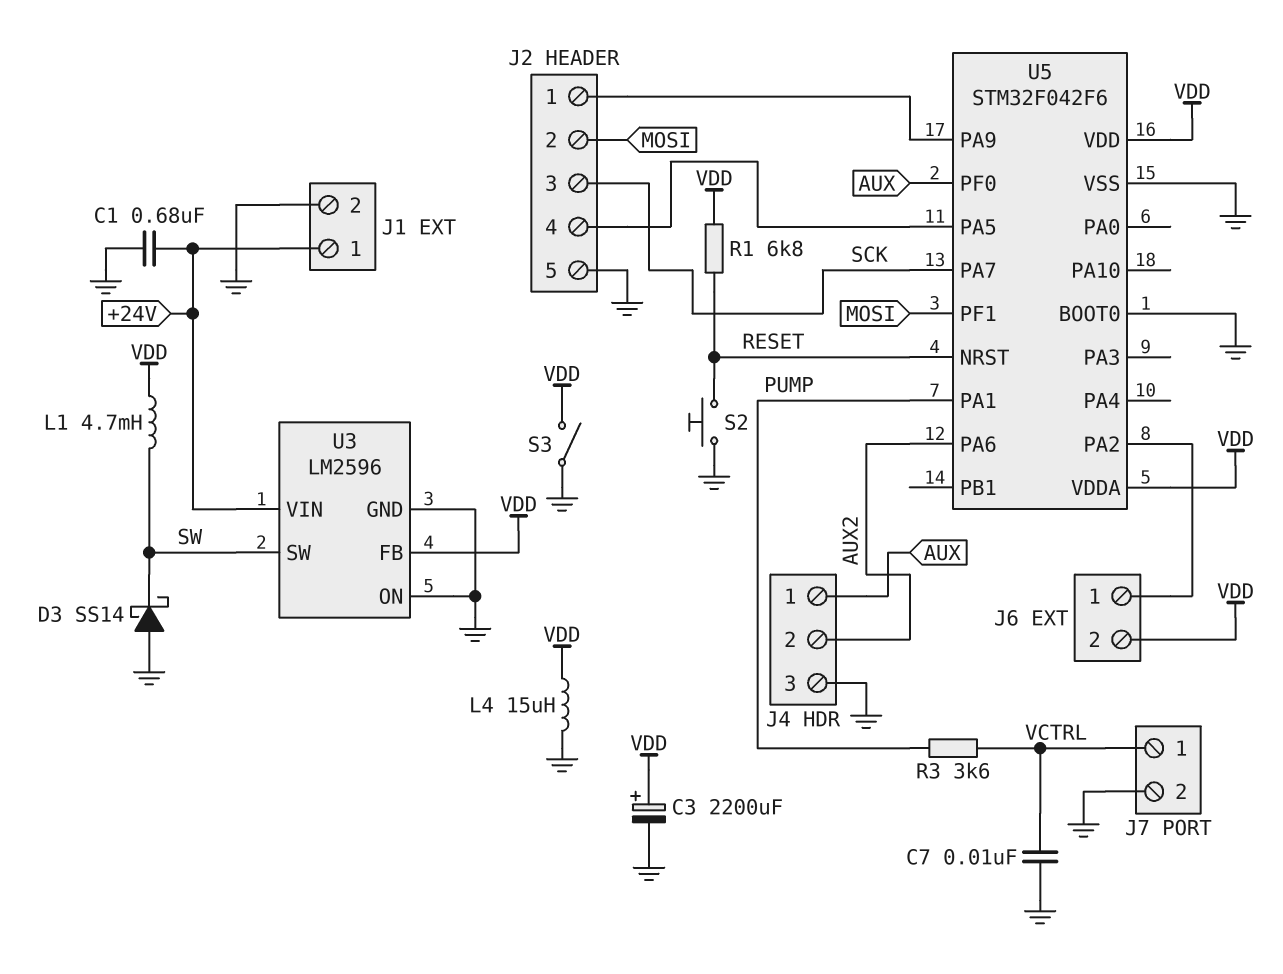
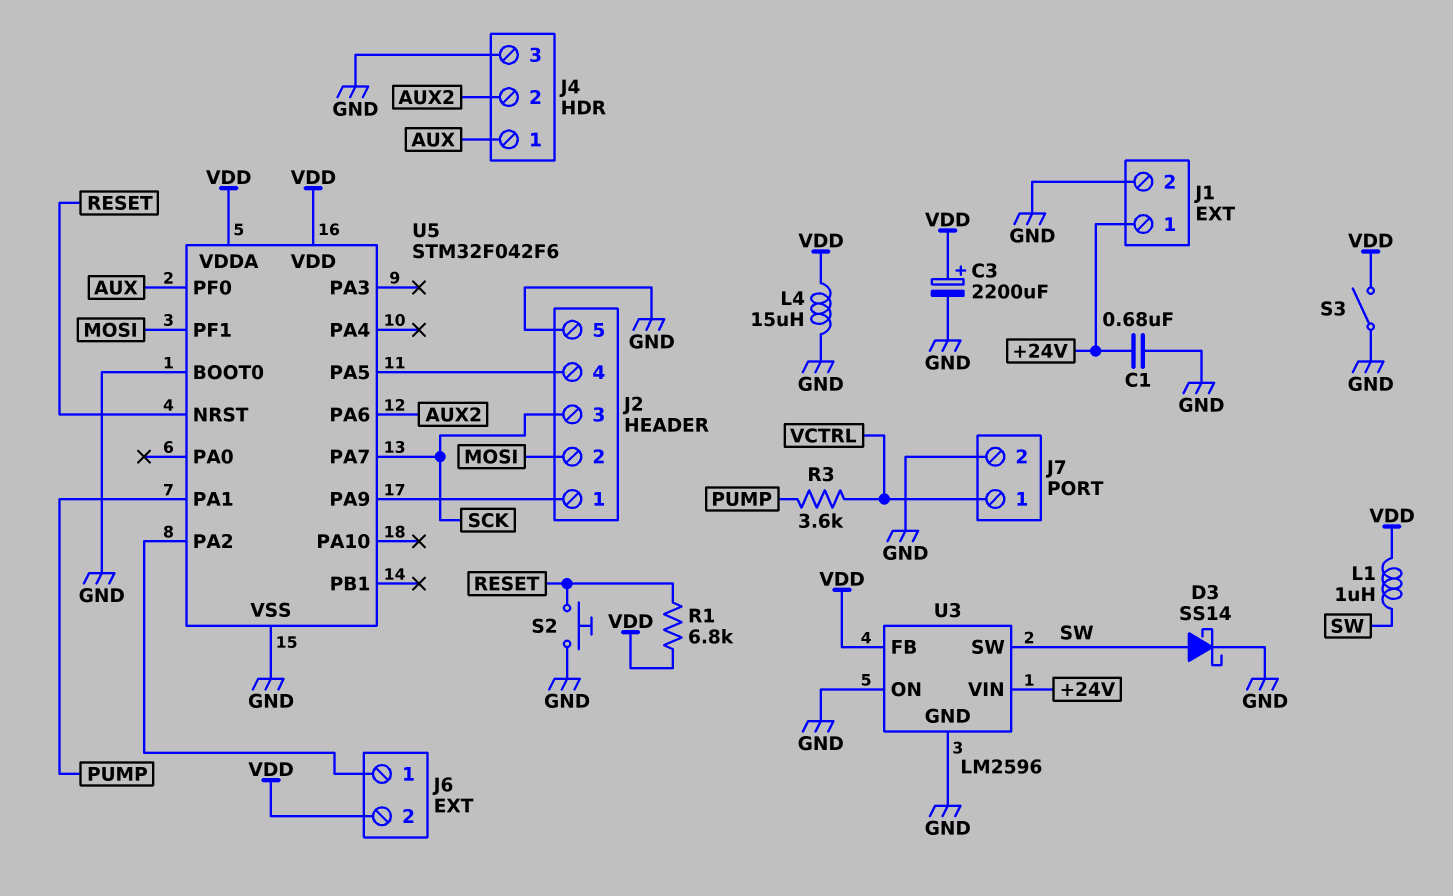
C7: 10nF (GND, VCTRL) -> none
D3: schottky SS14 (A GND, K SW) -> schottky SS14 (A SW, K GND)
L1: 4.7mH (SW, VDD) -> 1uH (SW, VDD)

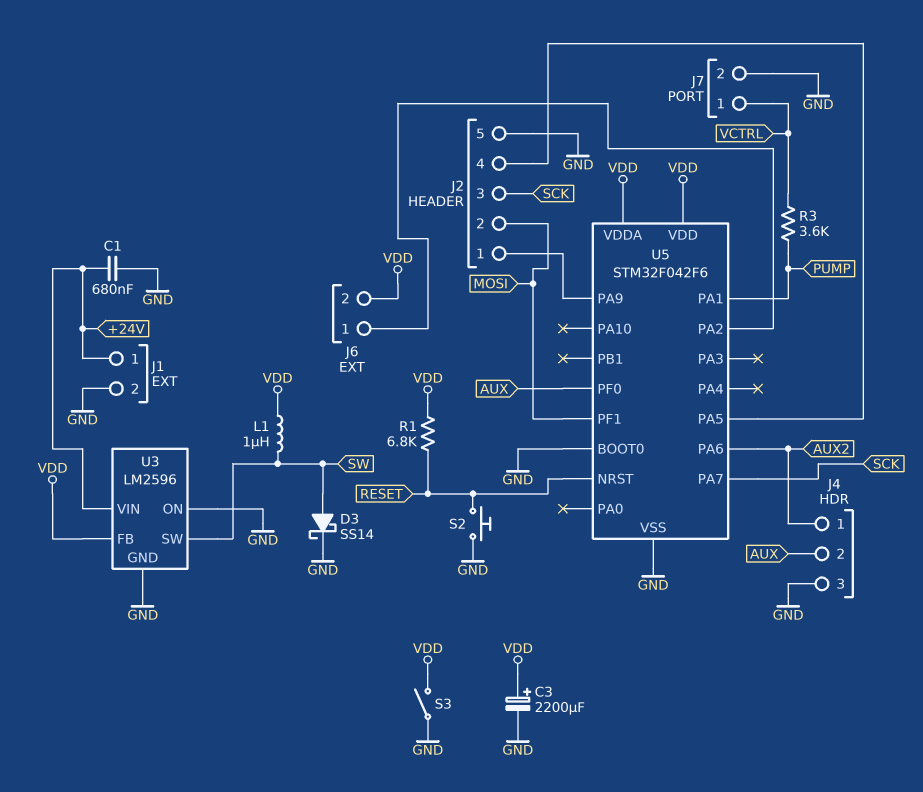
J4 pin 1: AUX -> AUX2
J4 pin 2: AUX2 -> AUX
L4: 15uH (GND, VDD) -> none

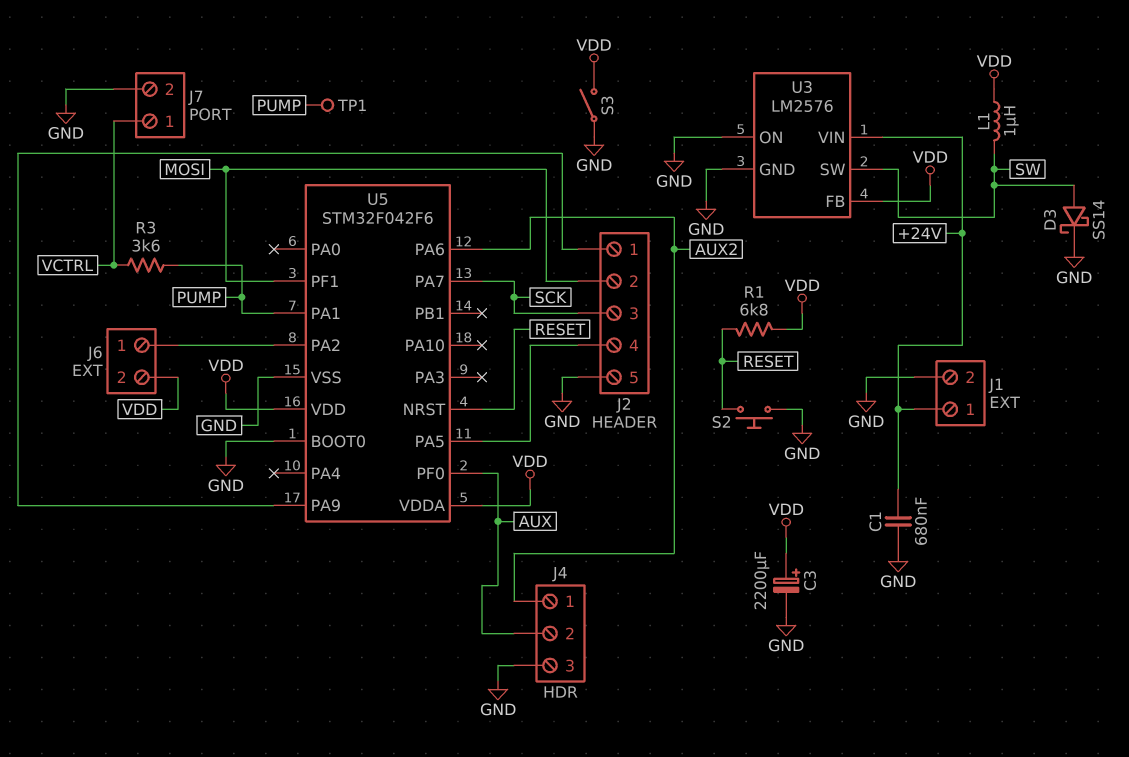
TP1: none -> test point (PUMP)
U3: LM2596 -> LM2576

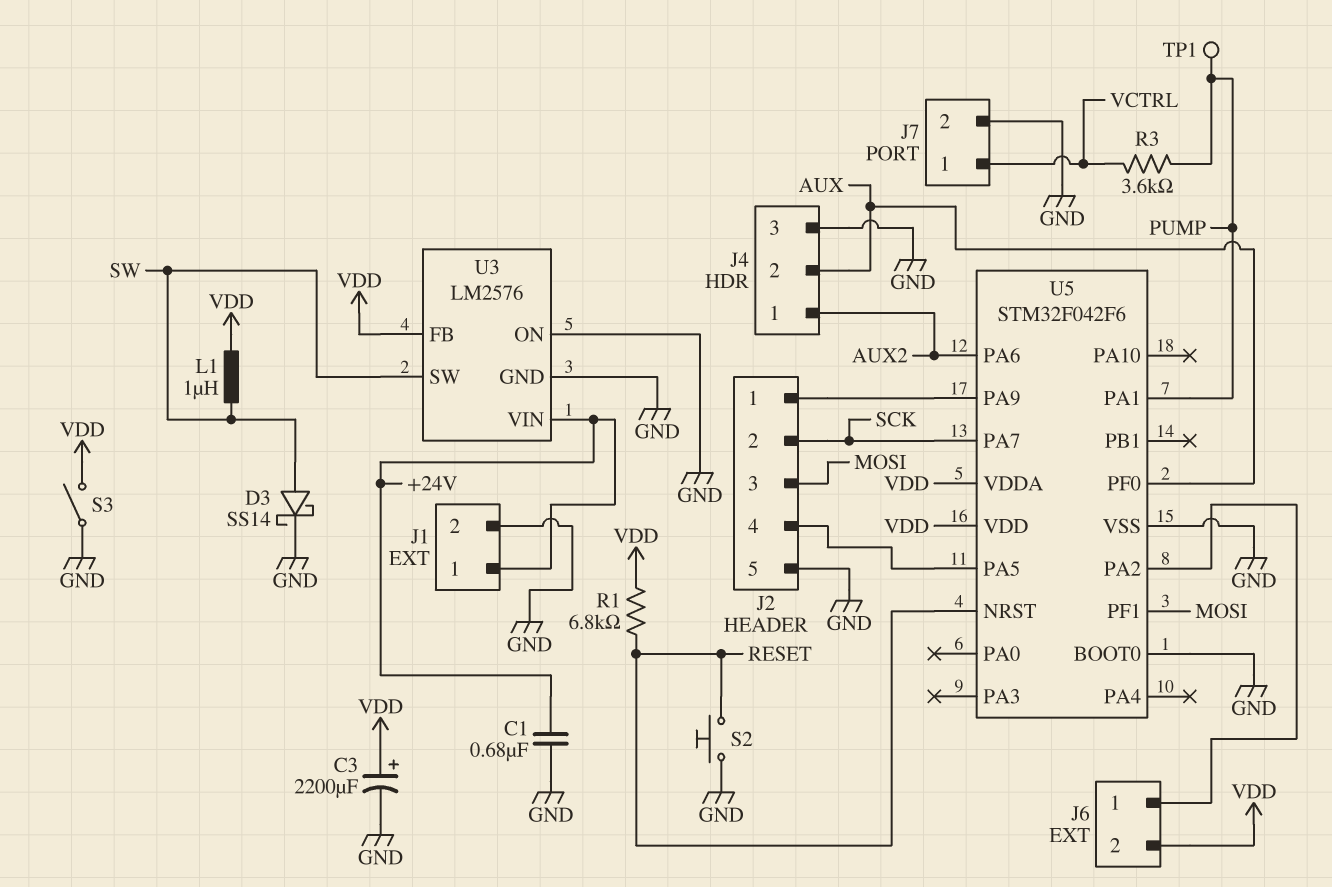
J2 pin 2: MOSI -> SCK
J2 pin 3: SCK -> MOSI

